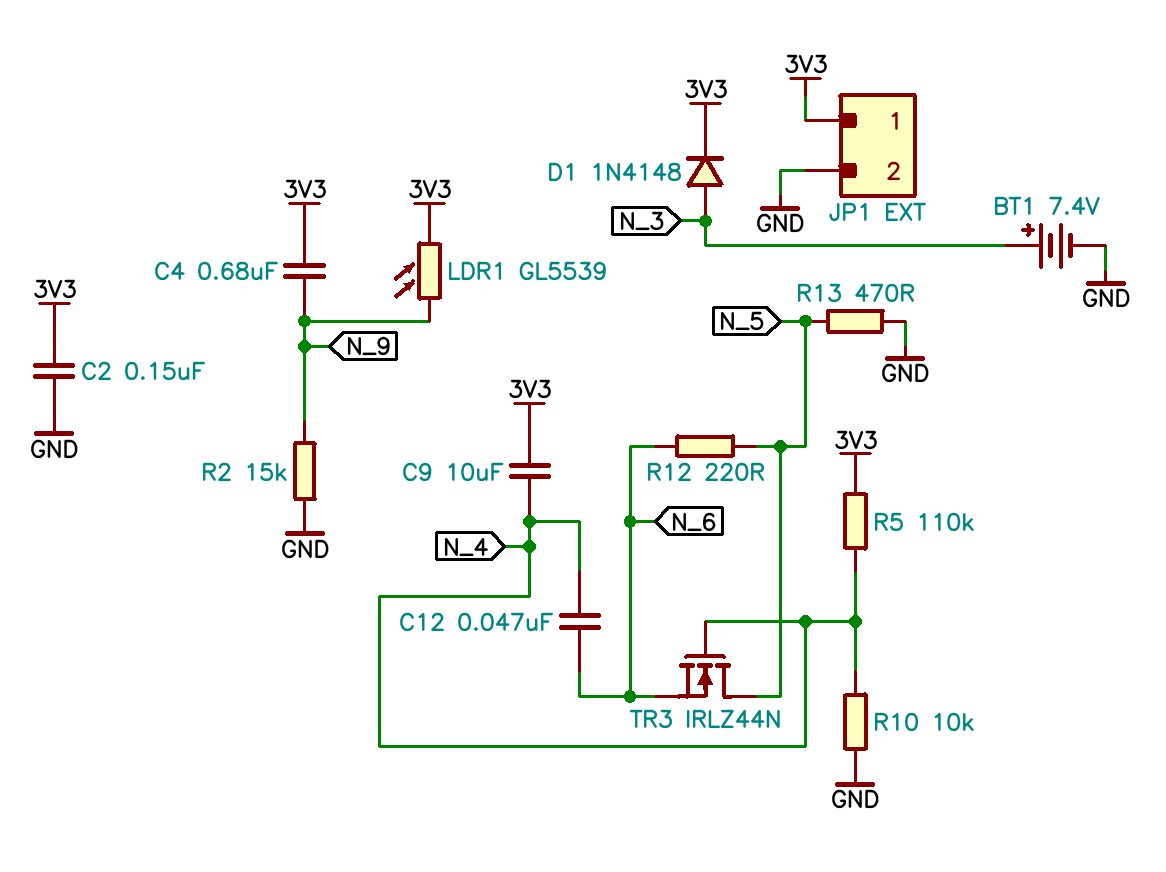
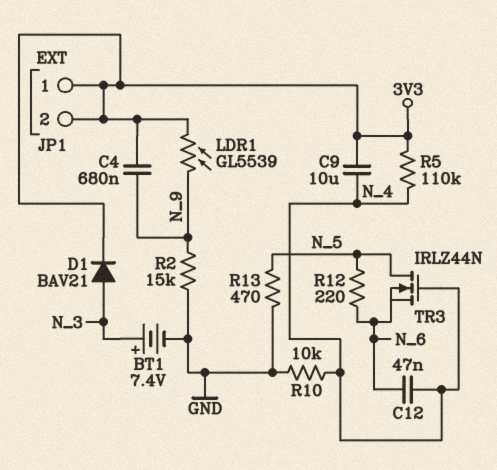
C2: 150nF (3V3, GND) -> none
D1: diode 1N4148 (A N_3, K 3V3) -> diode BAV21 (A N_3, K 3V3)
JP1 pin 2: GND -> 3V3

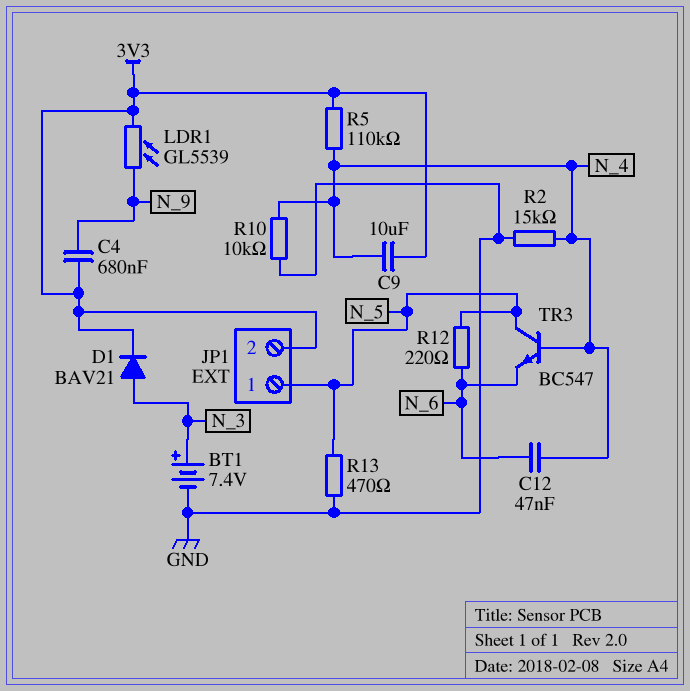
JP1 pin 1: 3V3 -> N_5
R2: 15k (GND, N_9) -> 15k (GND, N_4)
TR3: NMOS IRLZ44N (G N_4, D N_5, S N_6) -> NPN BC547 (B N_4, C N_5, E N_6)

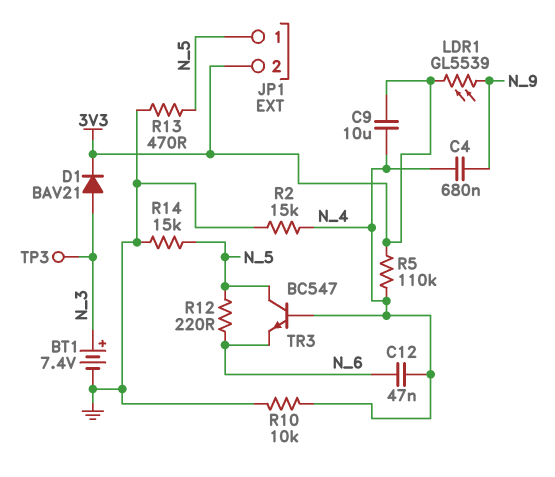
C4: 680nF (3V3, N_9) -> 680nF (N_4, N_9)
R14: none -> 15k (GND, N_5)
TP3: none -> test point (N_3)

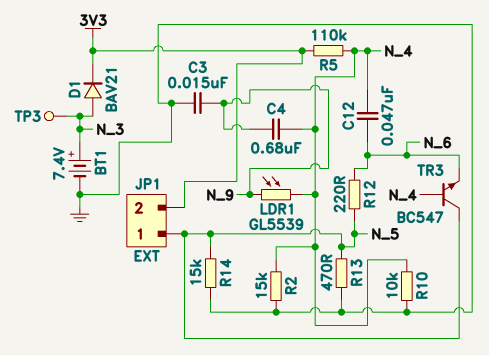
C3: none -> 15nF (GND, N_9)
C9: 10uF (3V3, N_4) -> none
LDR1: GL5539 (3V3, N_9) -> GL5539 (N_4, N_9)

